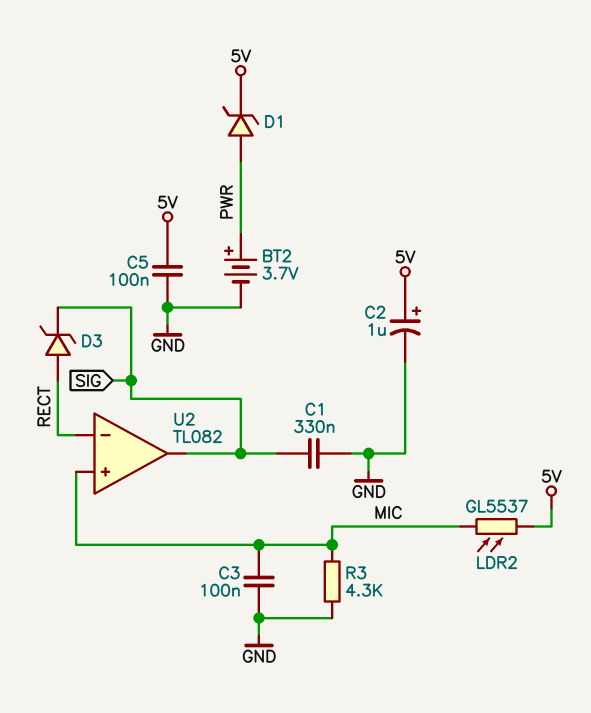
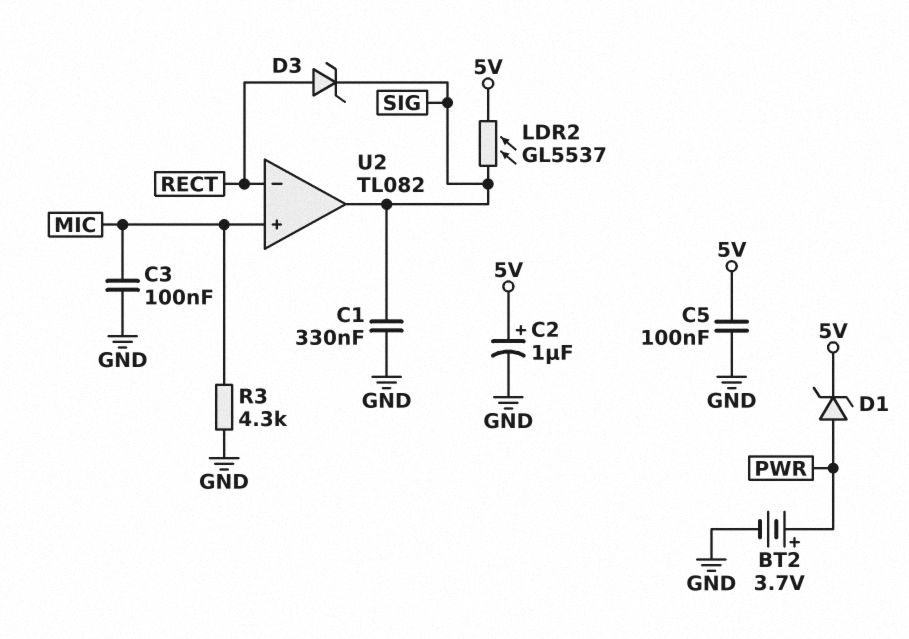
LDR2: GL5537 (5V, MIC) -> GL5537 (5V, SIG)

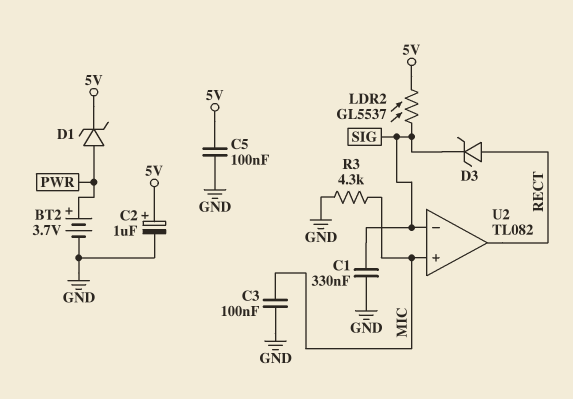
U2 pin in-: RECT -> SIG
U2 pin out: SIG -> RECT

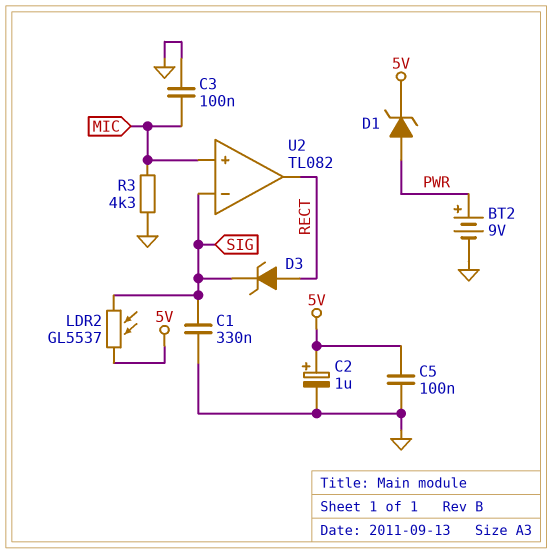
BT2: 3.7V (plus PWR, minus GND) -> 9V (plus PWR, minus GND)

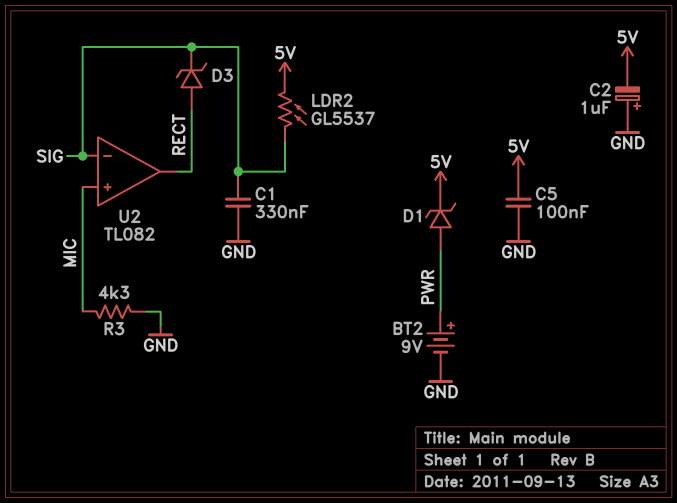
C2: 1uF (plus 5V, minus GND) -> 1uF (plus GND, minus 5V)
C3: 100nF (GND, MIC) -> none

